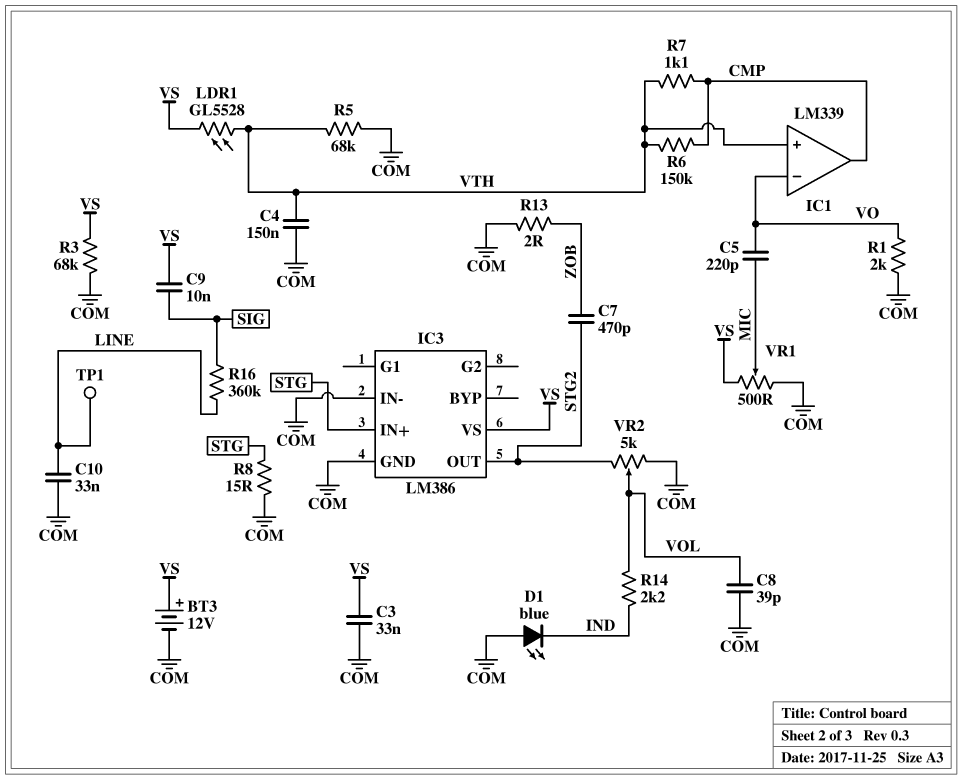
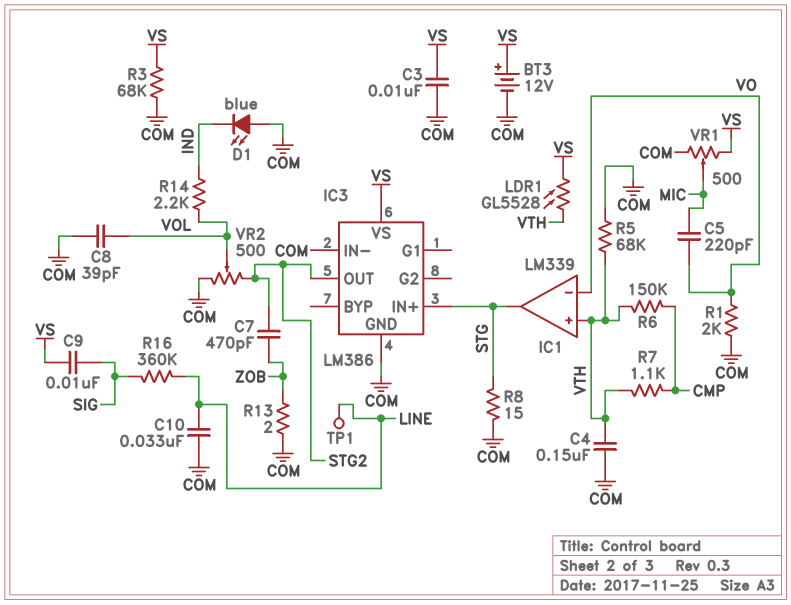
C3: 33nF (COM, VS) -> 10nF (COM, VS)
IC1 pin out: CMP -> STG
VR2: 5k (COM, STG2, wiper VOL) -> 500 (COM, STG2, wiper VOL)

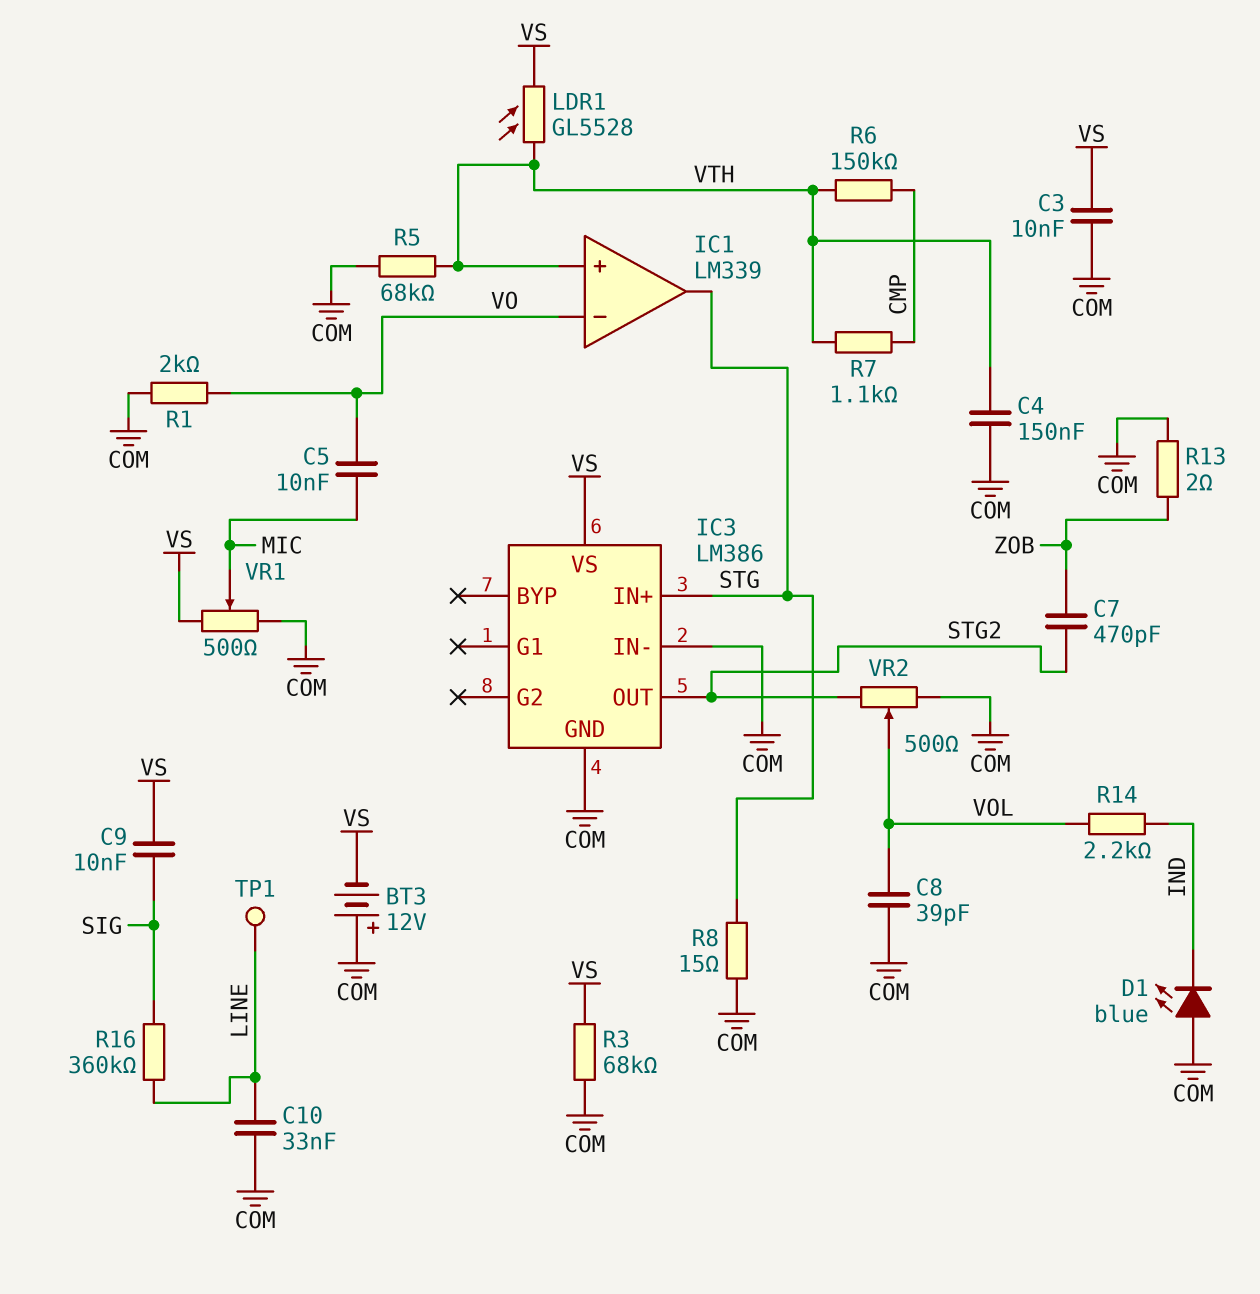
BT3: 12V (plus VS, minus COM) -> 12V (plus COM, minus VS)
C5: 220pF (MIC, VO) -> 10nF (MIC, VO)

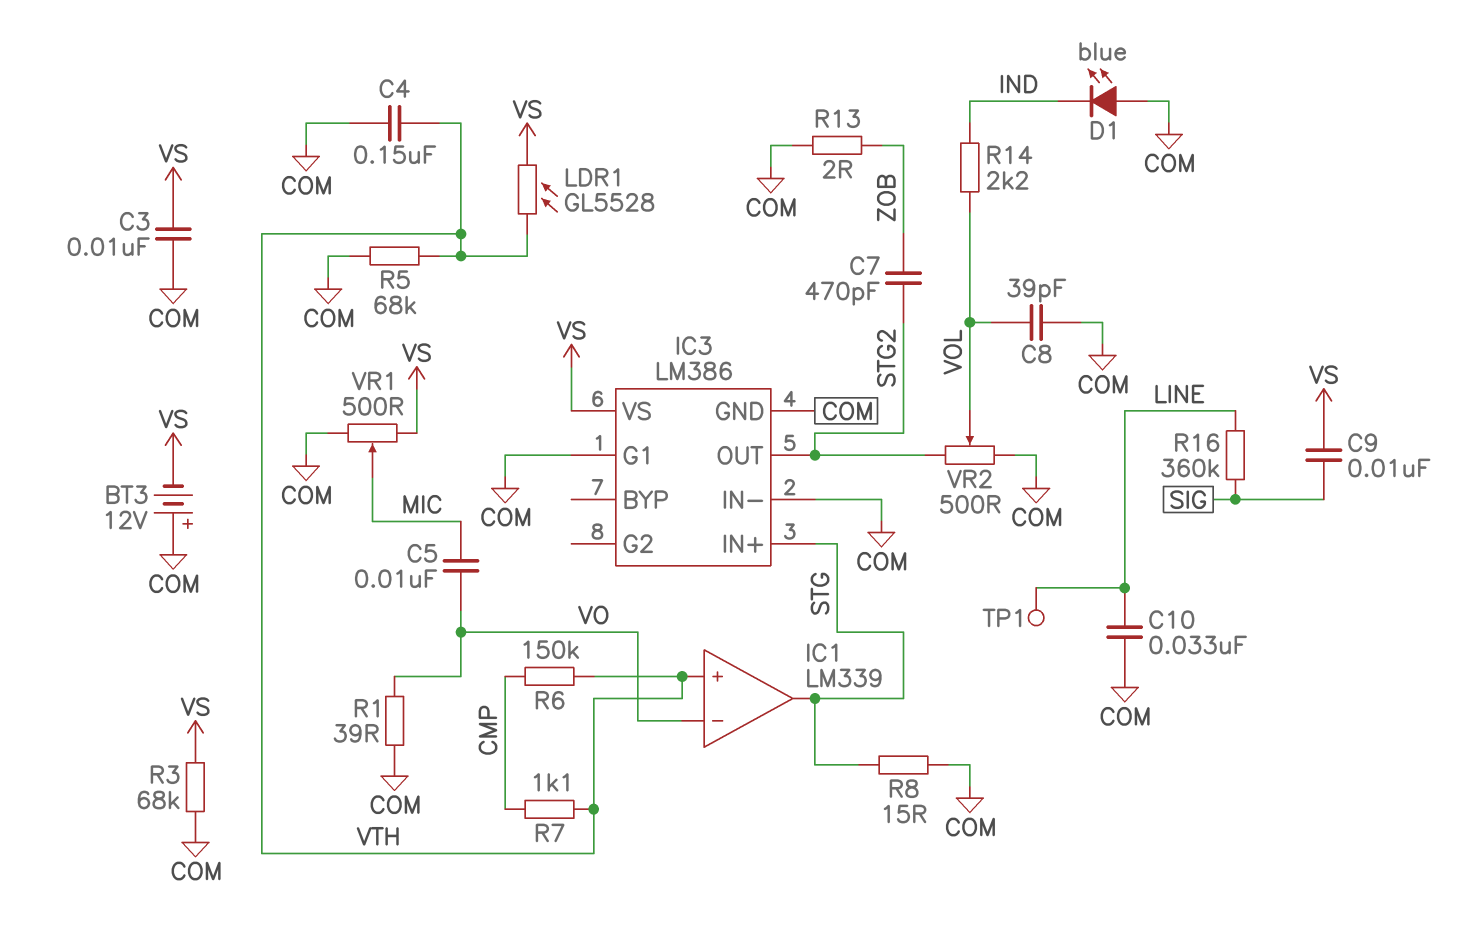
IC3 pin G1: none -> COM
R1: 2k (COM, VO) -> 39 (COM, VO)

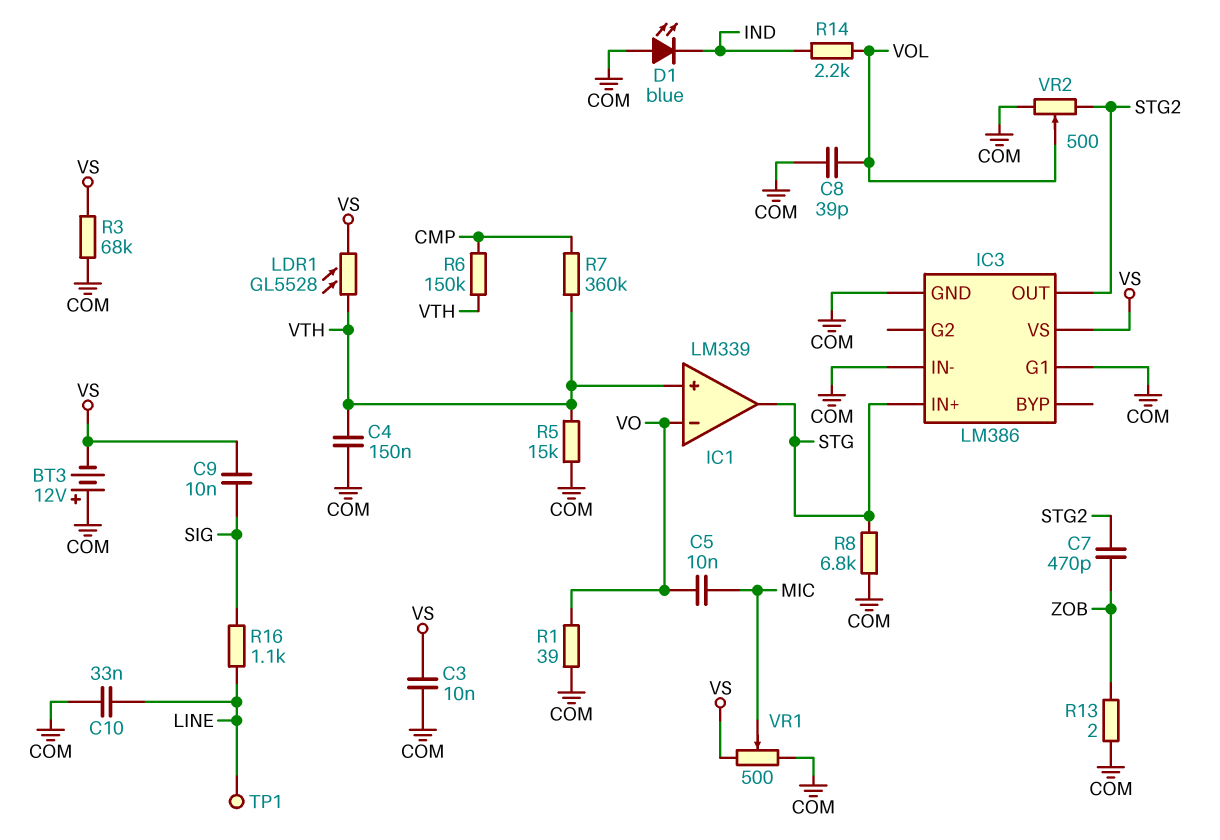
R5: 68k (COM, VTH) -> 15k (COM, VTH)
R7: 1.1k (CMP, VTH) -> 360k (CMP, VTH)
R8: 15 (COM, STG) -> 6.8k (COM, STG)
R16: 360k (LINE, SIG) -> 1.1k (LINE, SIG)

